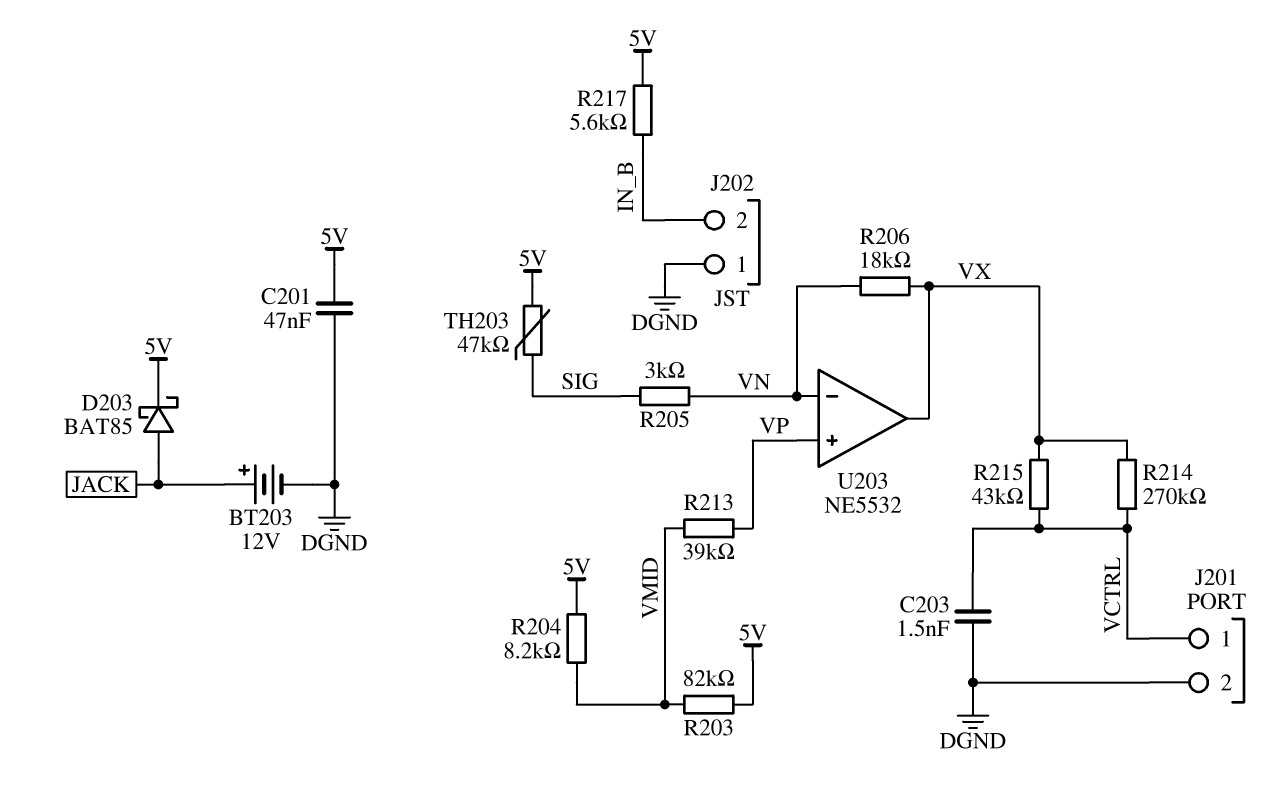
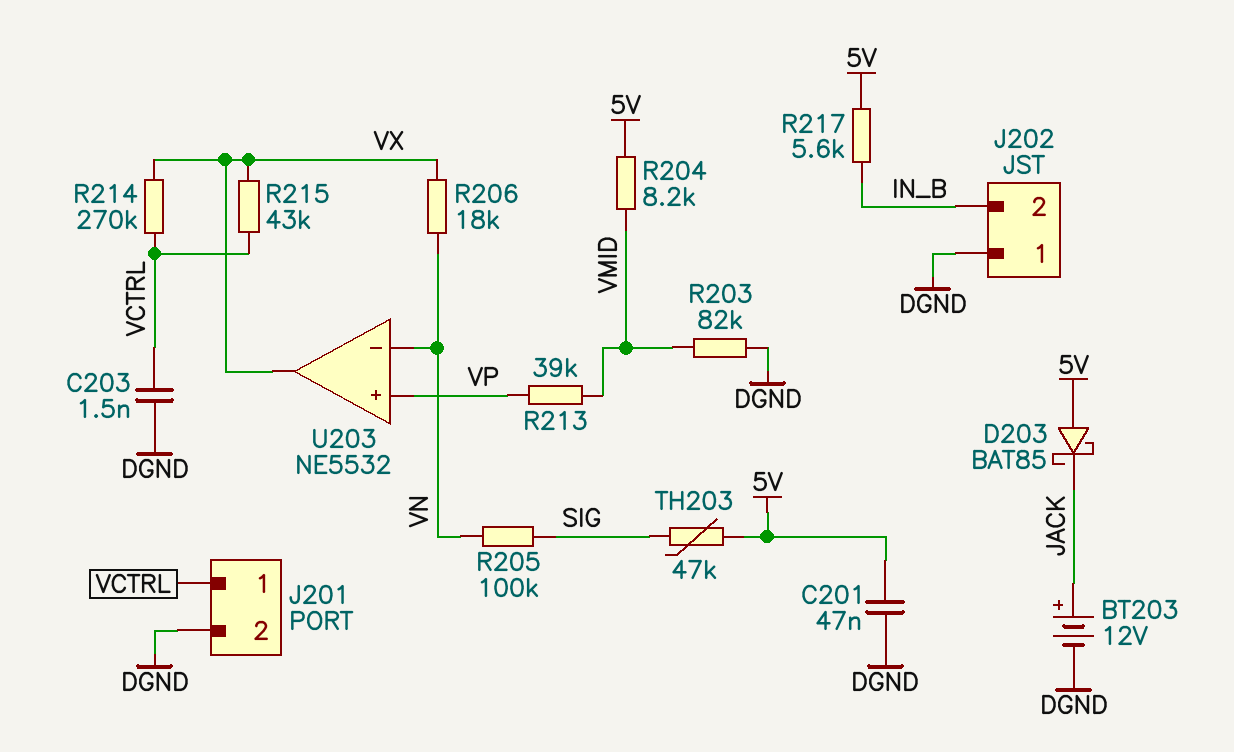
D203: schottky BAT85 (A JACK, K 5V) -> schottky BAT85 (A 5V, K JACK)
R203: 82k (5V, VMID) -> 82k (DGND, VMID)
R205: 3k (SIG, VN) -> 100k (SIG, VN)

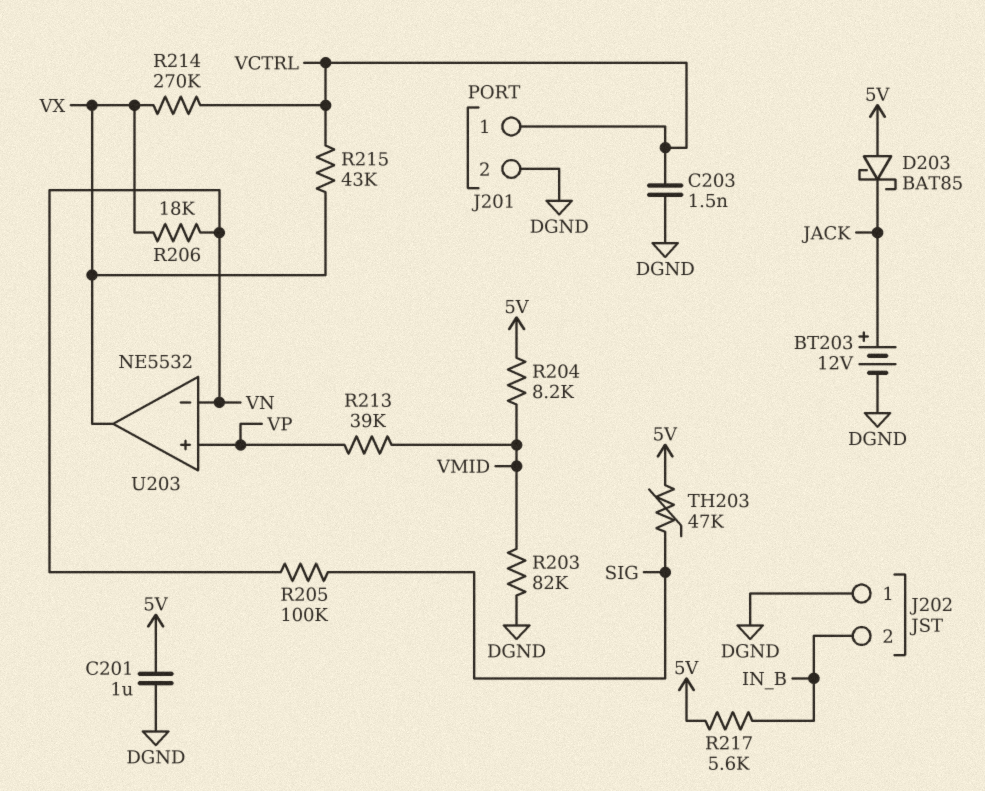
C201: 47nF (5V, DGND) -> 1uF (5V, DGND)

